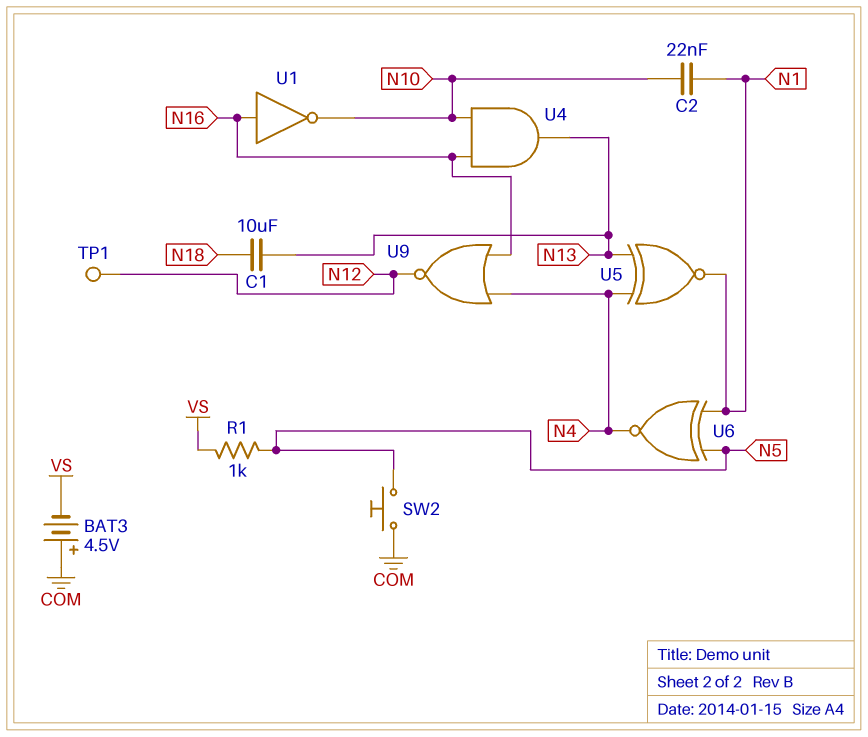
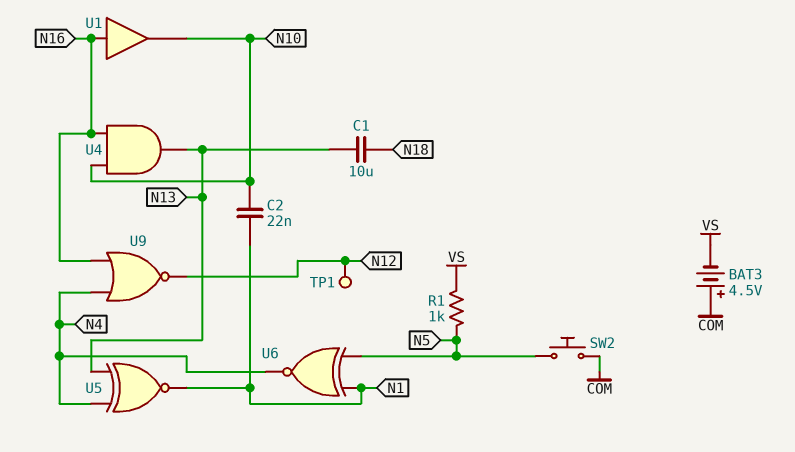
U1: NOT (in N16, out N10) -> buffer (in N16, out N10)

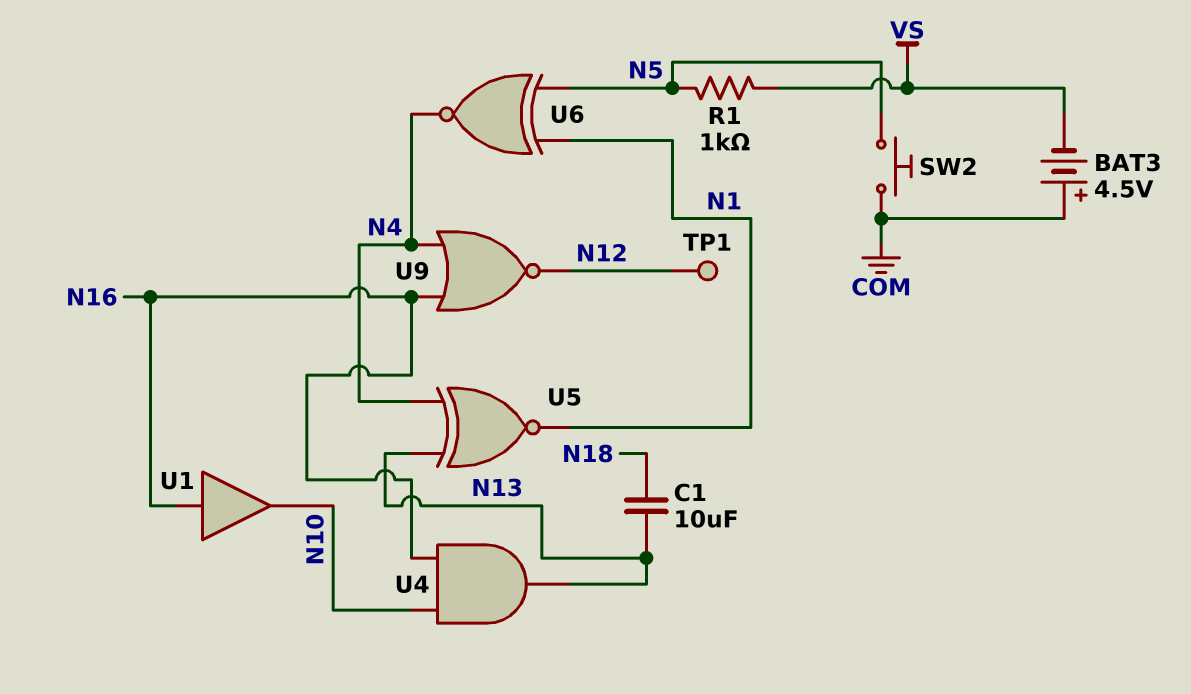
C2: 22nF (N1, N10) -> none

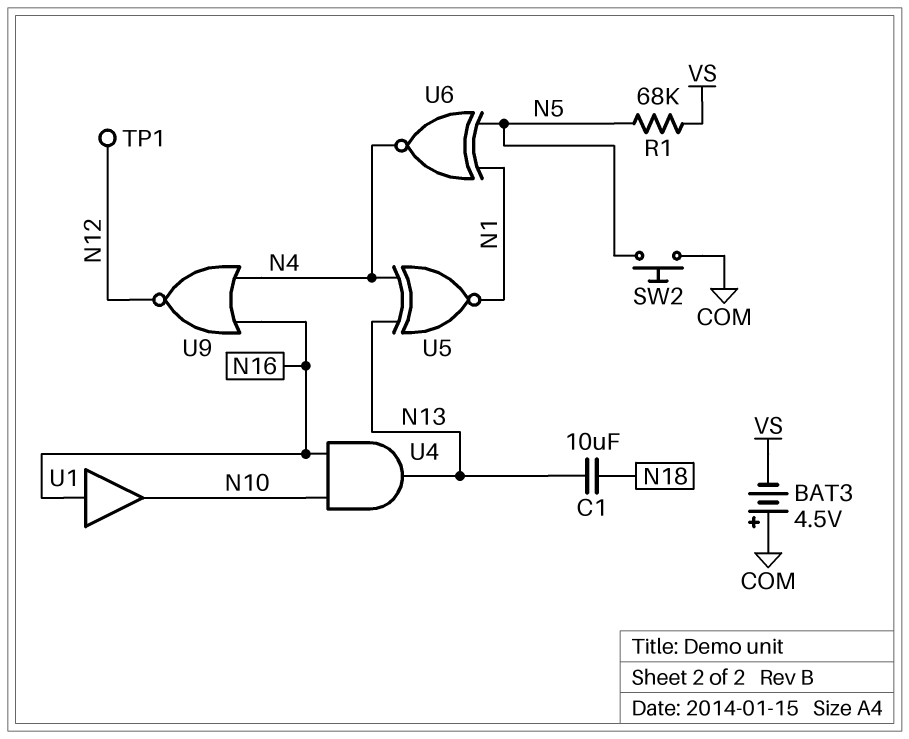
R1: 1k (N5, VS) -> 68k (N5, VS)

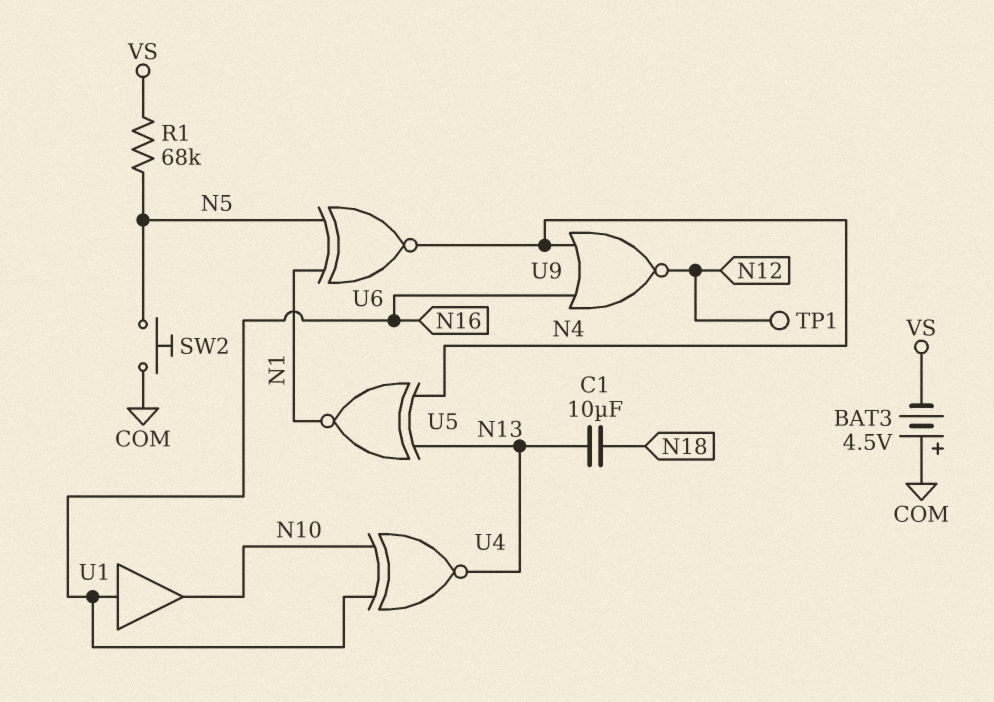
U4: AND (in N10, in N16, out N13) -> XNOR (in N10, in N16, out N13)

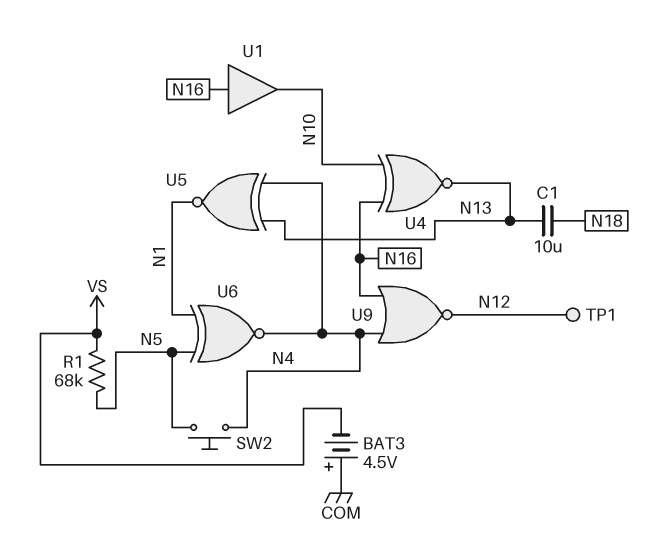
SW2: button (COM, N5) -> button (N4, N5)

